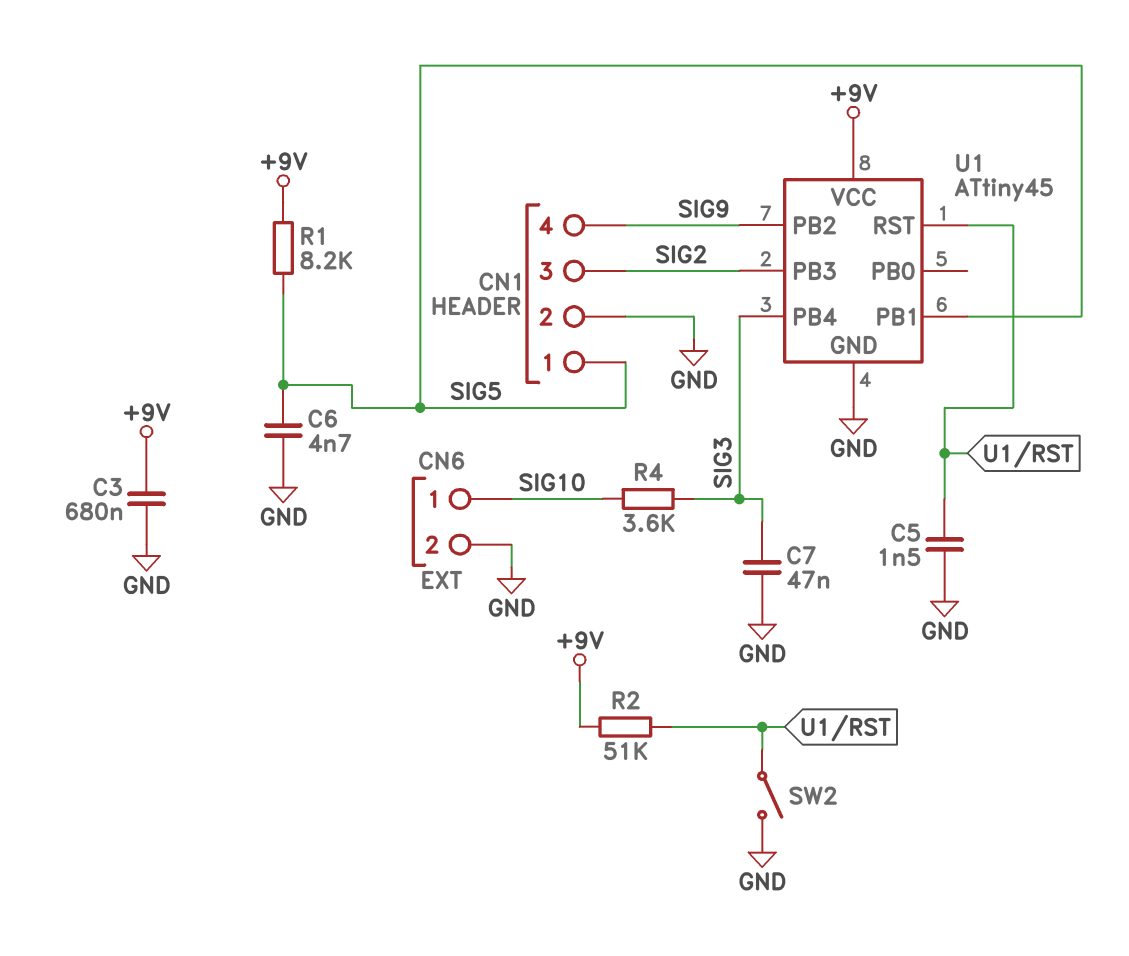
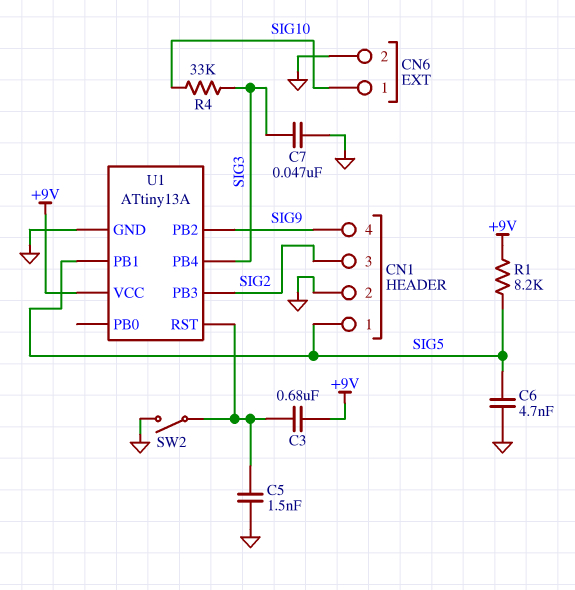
C3: 680nF (+9V, GND) -> 680nF (+9V, U1/RST)
R2: 51k (+9V, U1/RST) -> none
R4: 3.6k (SIG3, SIG10) -> 33k (SIG3, SIG10)
U1: ATtiny45 -> ATtiny13A

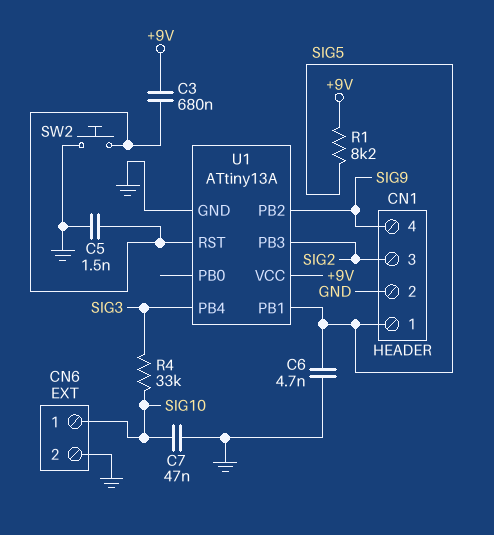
C7: 47nF (GND, SIG3) -> 47nF (GND, SIG10)
SW2: switch (GND, U1/RST) -> button (GND, U1/RST)

